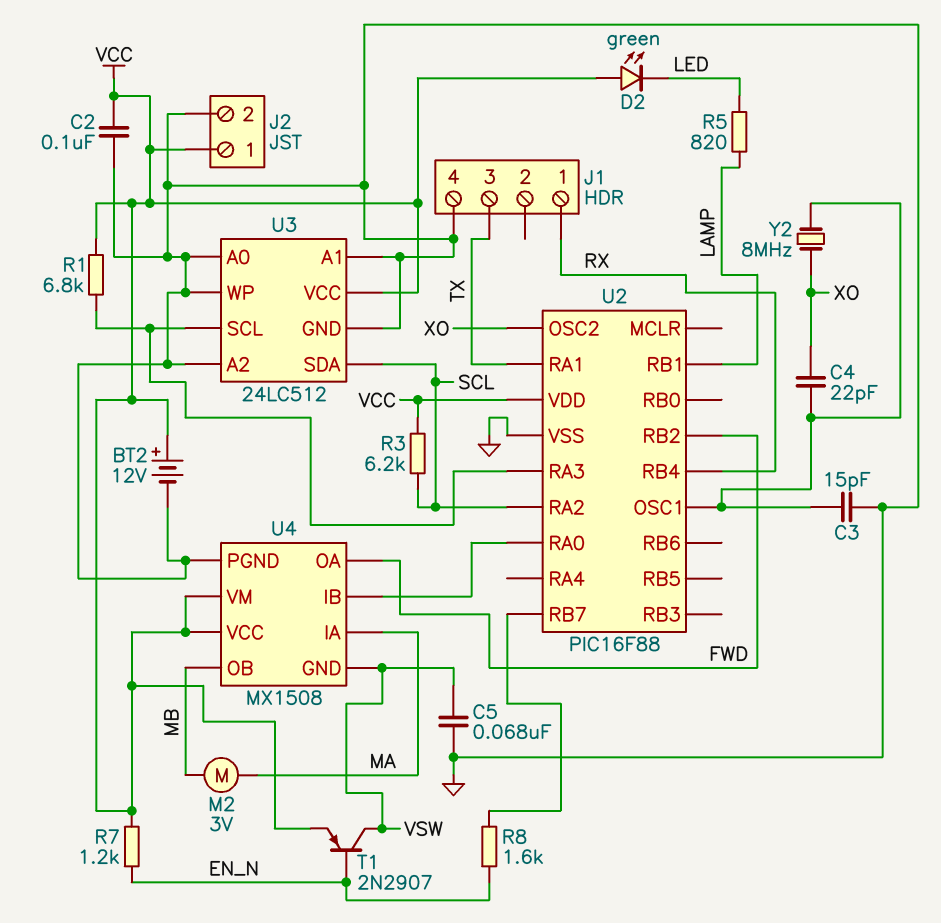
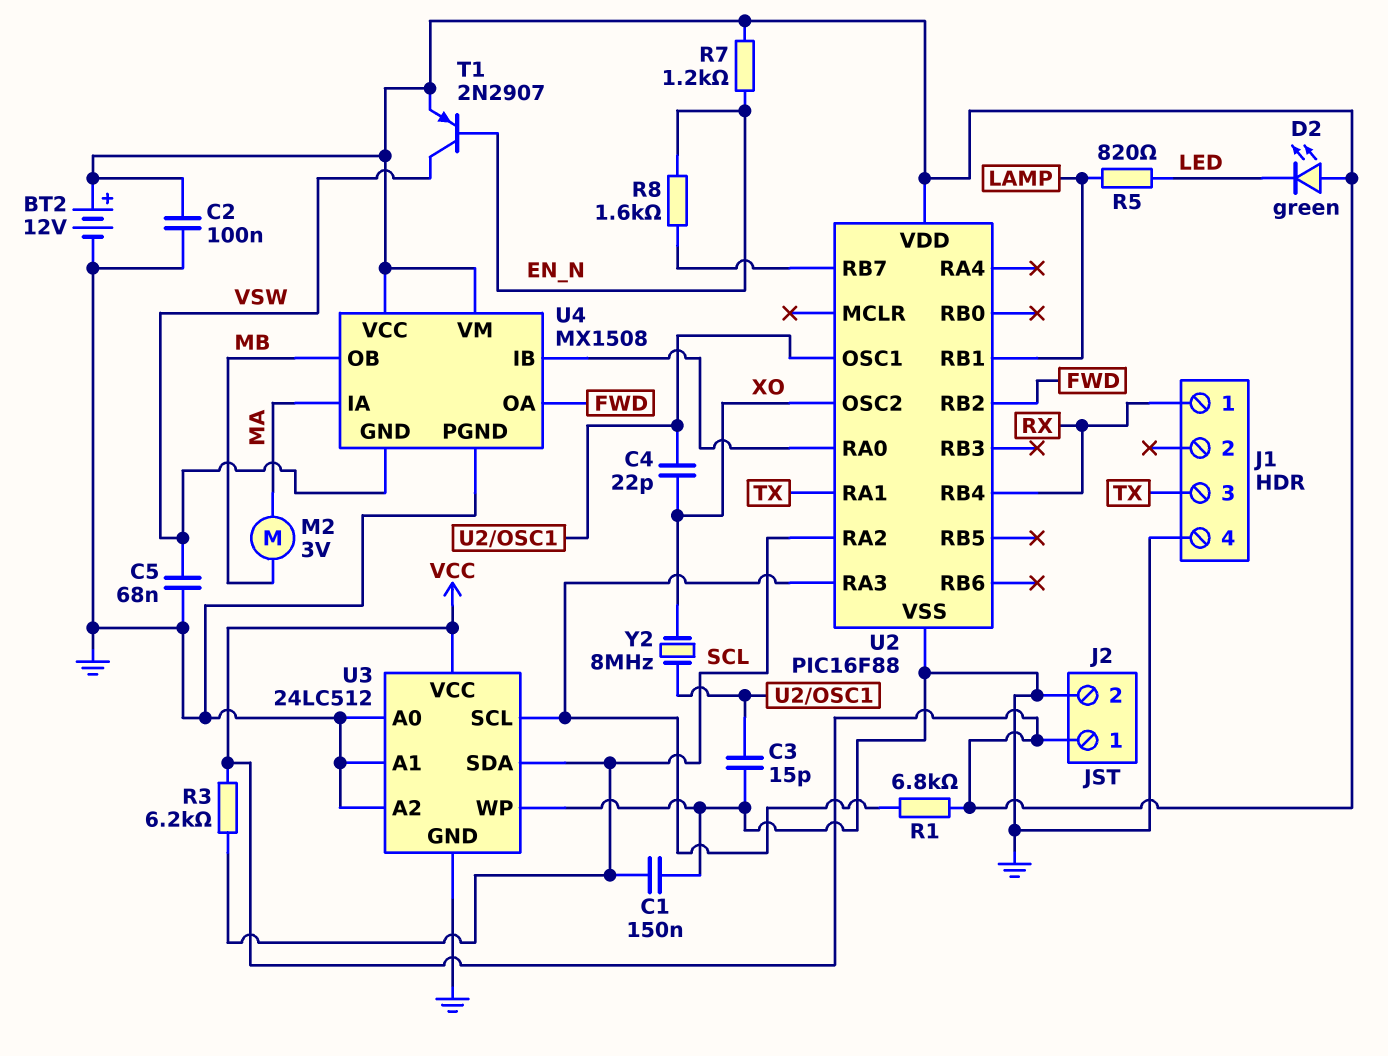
C1: none -> 150nF (GND, SCL)

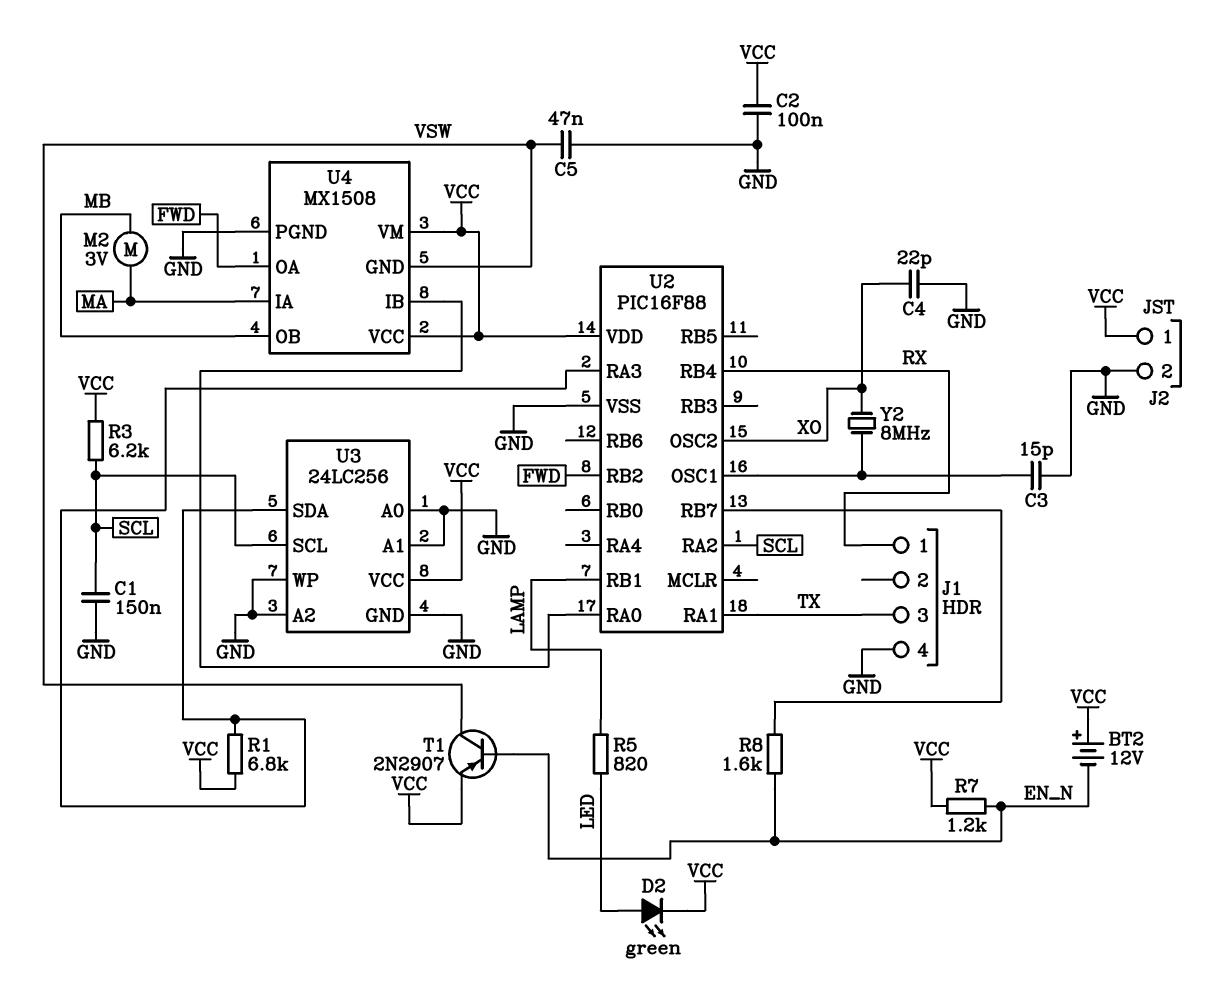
BT2: 12V (plus VCC, minus GND) -> 12V (plus VCC, minus EN_N)
C4: 22pF (U2/OSC1, XO) -> 22pF (GND, XO)
C5: 68nF (GND, VSW) -> 47nF (GND, VSW)
D2: LED green (A VCC, K LED) -> LED green (A LED, K VCC)
U3: 24LC512 -> 24LC256
U3 pin SCL: U2/RA3 -> SCL
U3 pin SDA: SCL -> U2/RA3

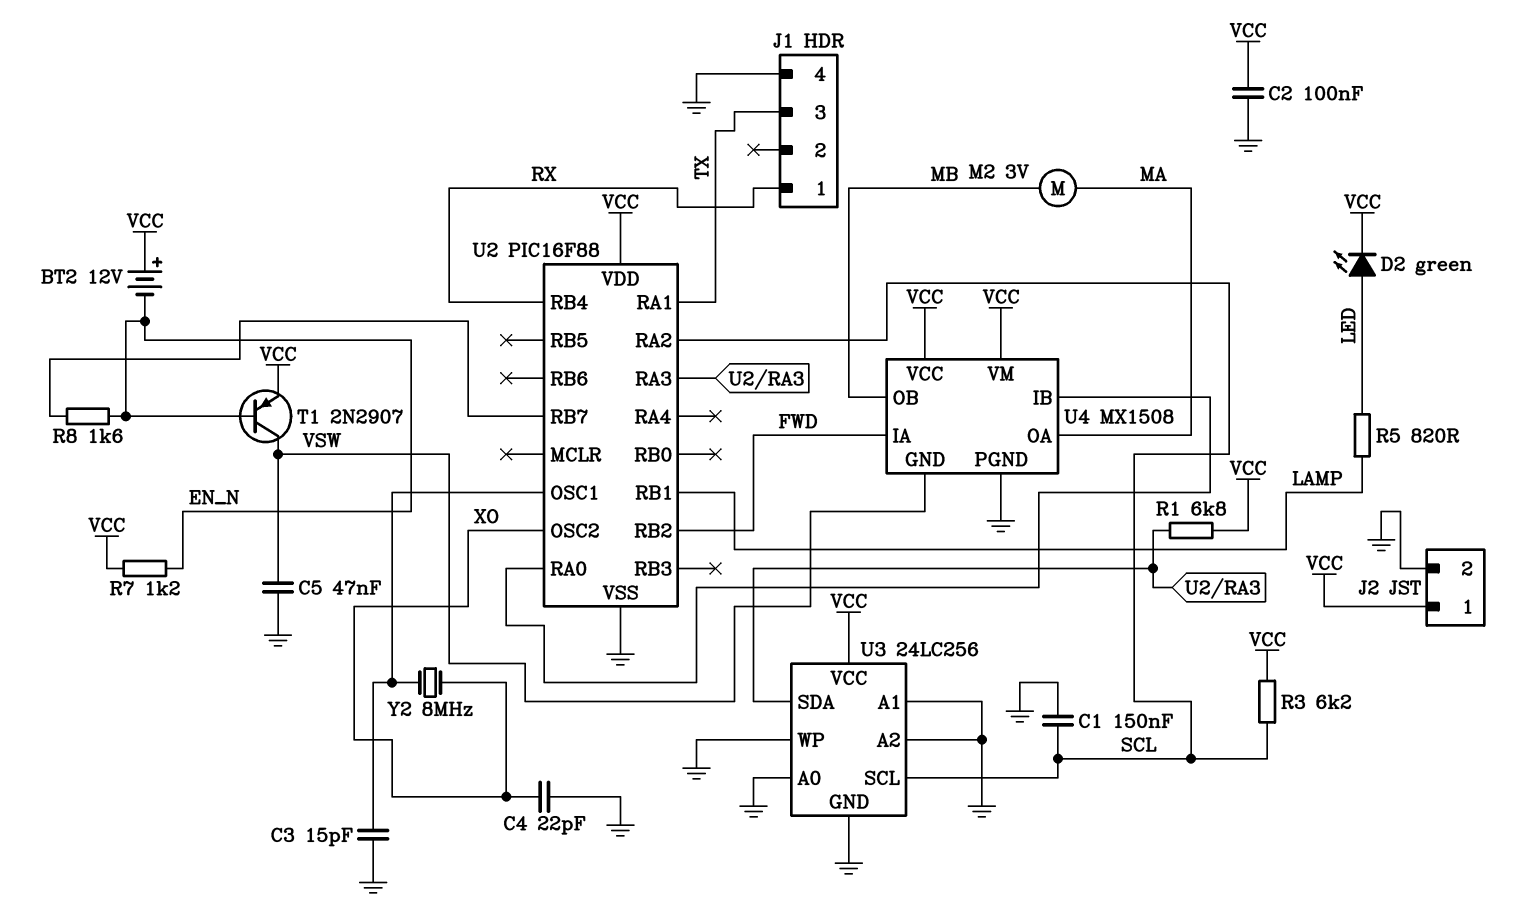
U4 pin IA: MA -> FWD
U4 pin OA: FWD -> MA

